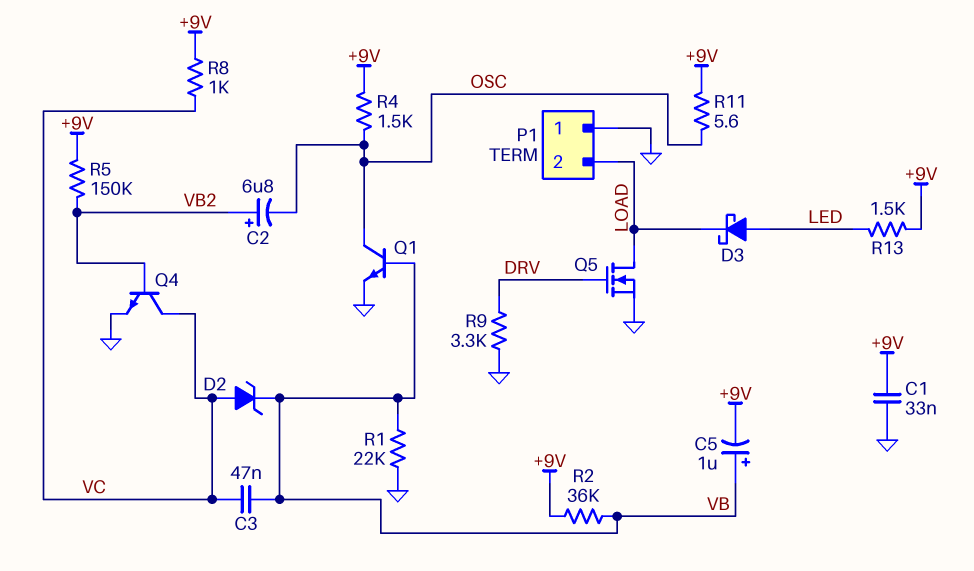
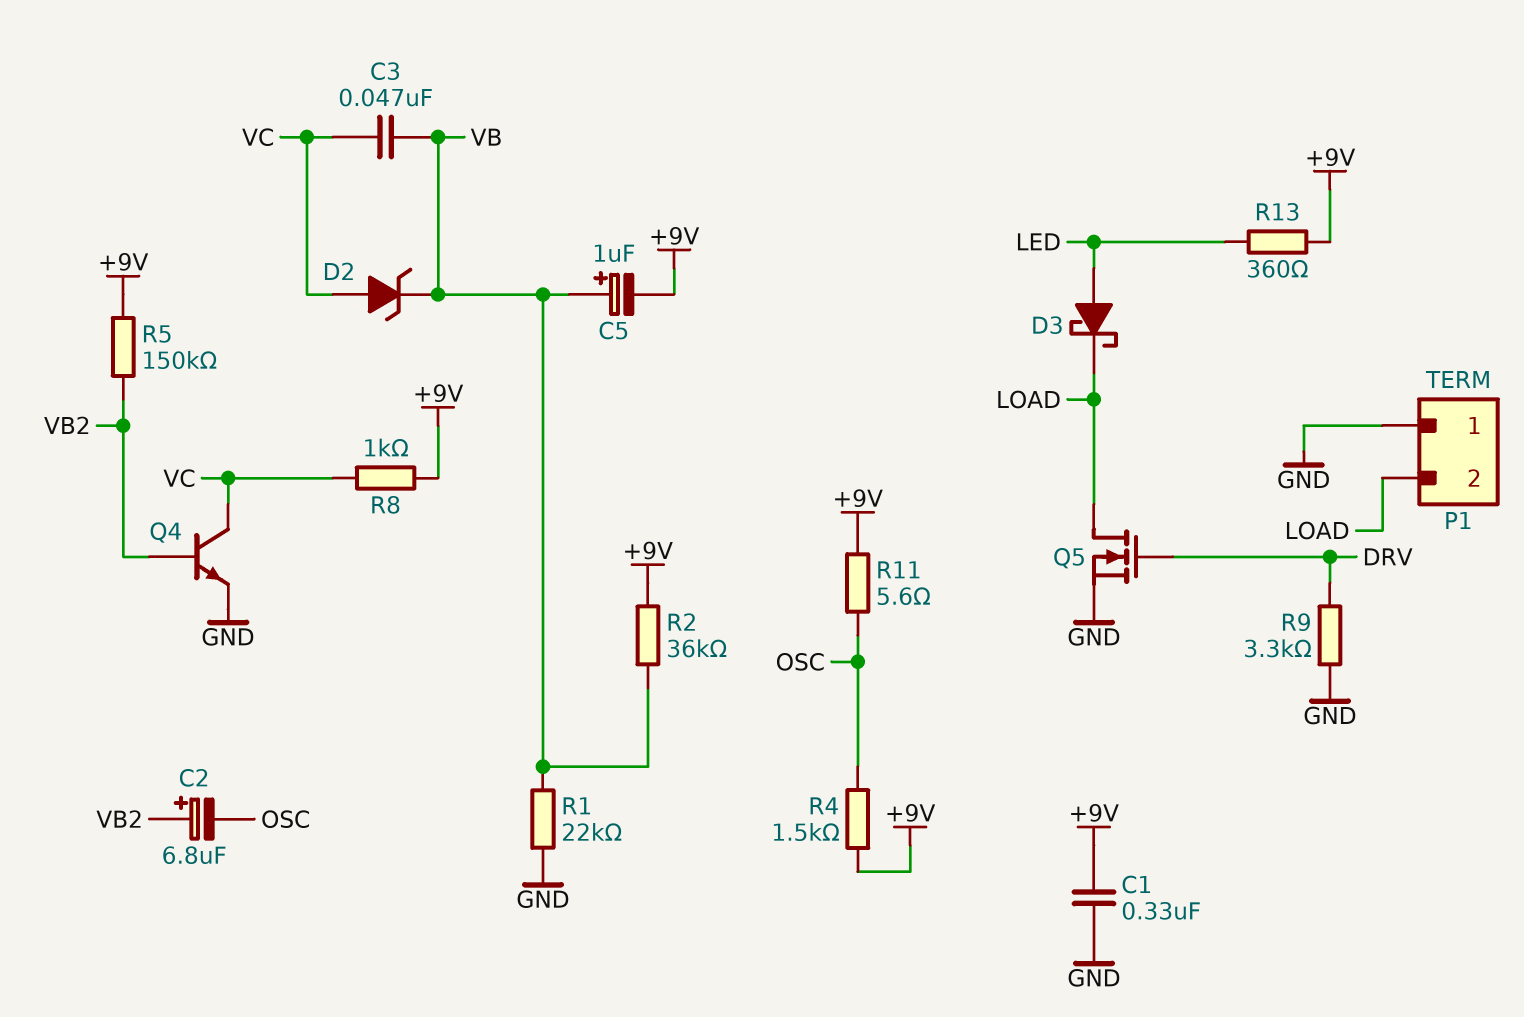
C1: 33nF (+9V, GND) -> 330nF (+9V, GND)
Q1: NPN (B VB, C OSC, E GND) -> none
R13: 1.5k (+9V, LED) -> 360 (+9V, LED)

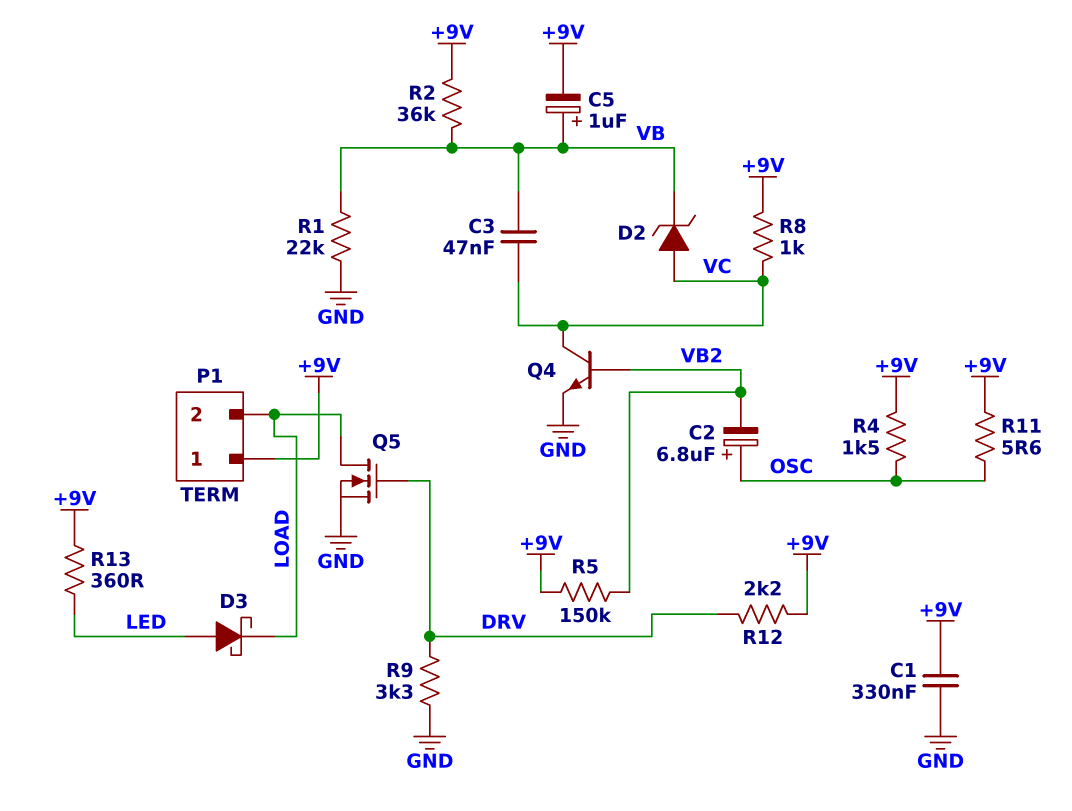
C2: 6.8uF (plus VB2, minus OSC) -> 6.8uF (plus OSC, minus VB2)
P1 pin 1: GND -> +9V
R12: none -> 2.2k (+9V, DRV)

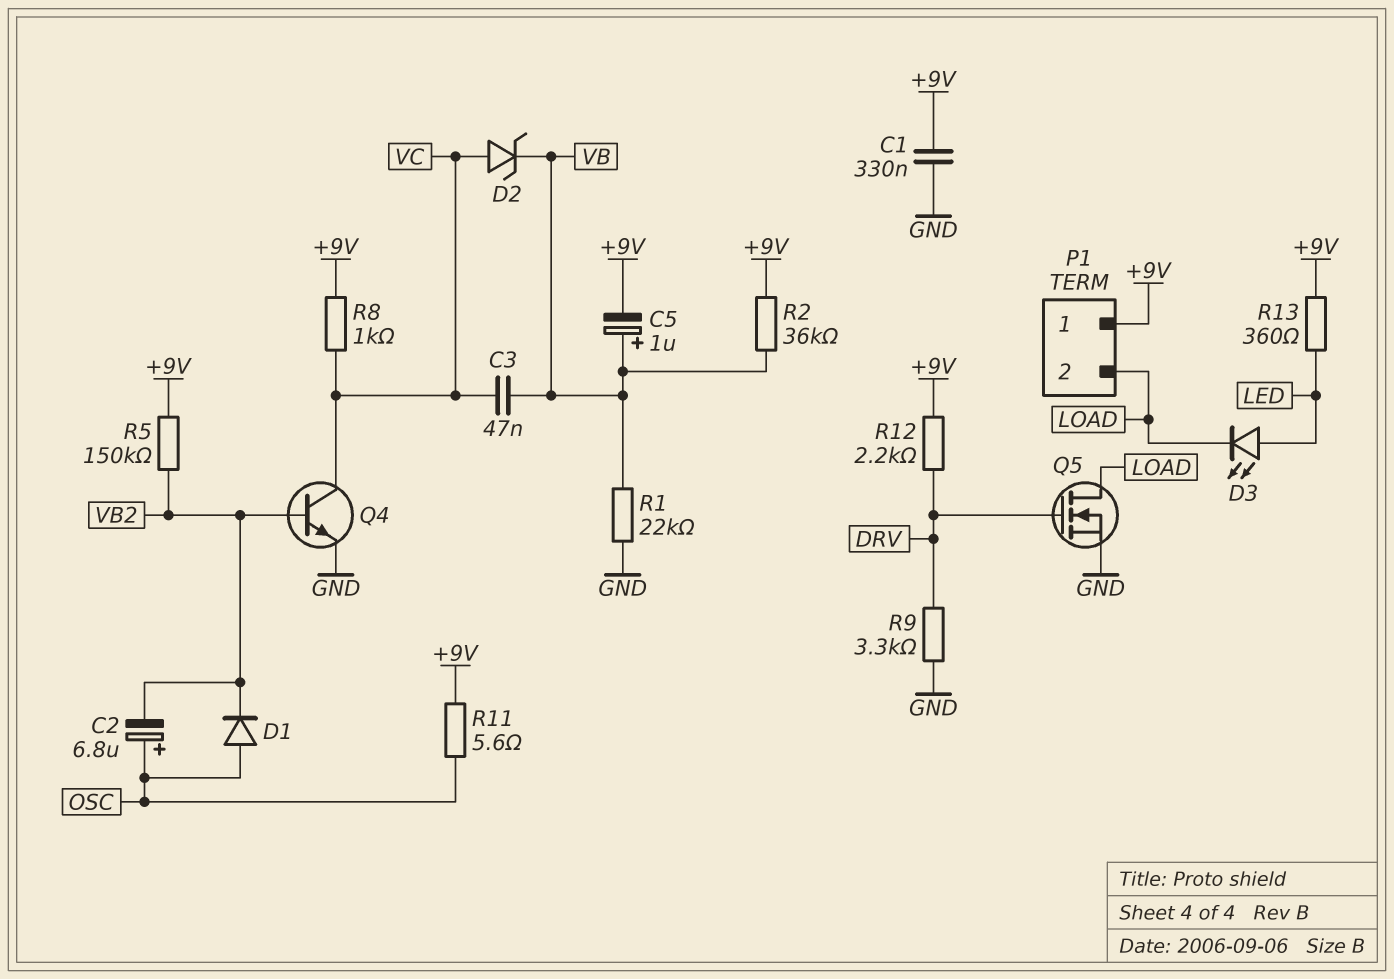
D1: none -> diode (A OSC, K VB2)
D3: schottky (A LED, K LOAD) -> LED (A LED, K LOAD)
R4: 1.5k (+9V, OSC) -> none

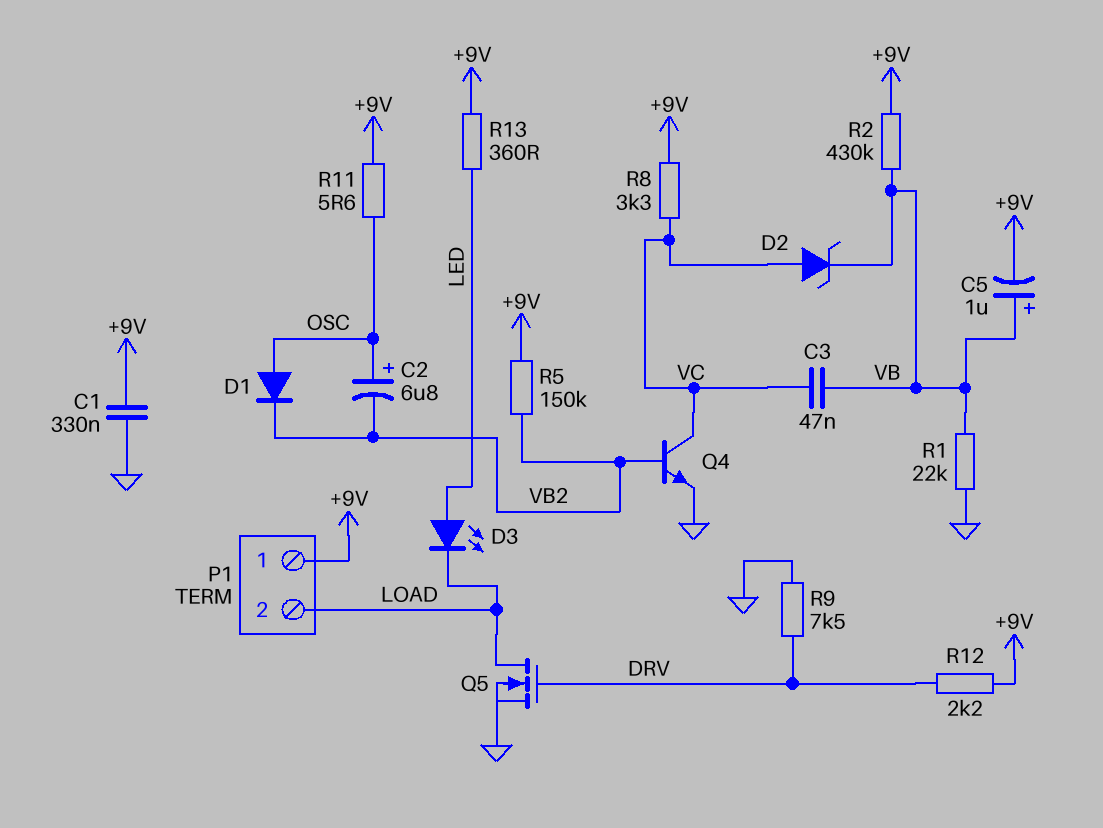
R2: 36k (+9V, VB) -> 430k (+9V, VB)
R8: 1k (+9V, VC) -> 3.3k (+9V, VC)
R9: 3.3k (DRV, GND) -> 7.5k (DRV, GND)

